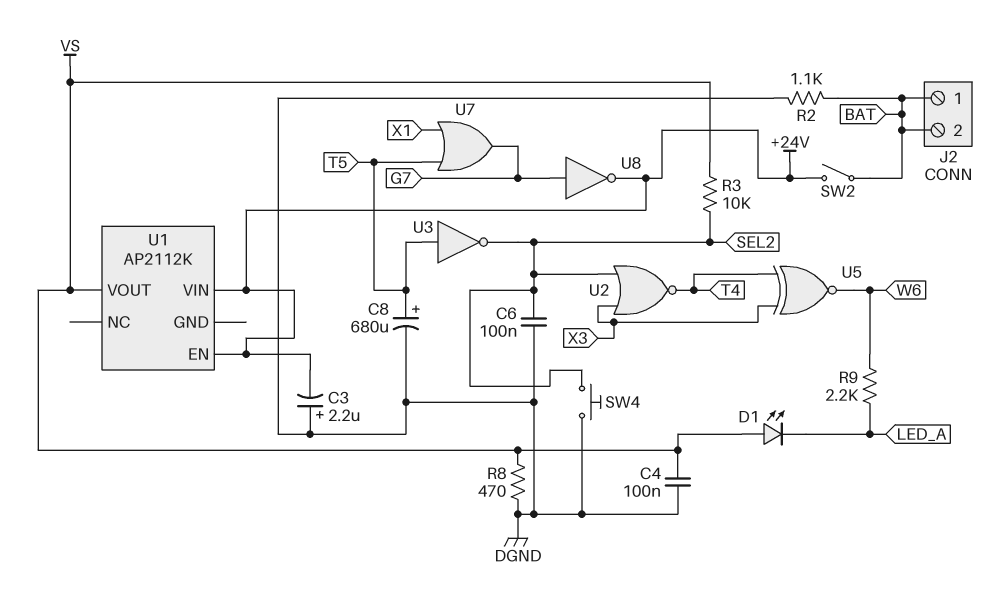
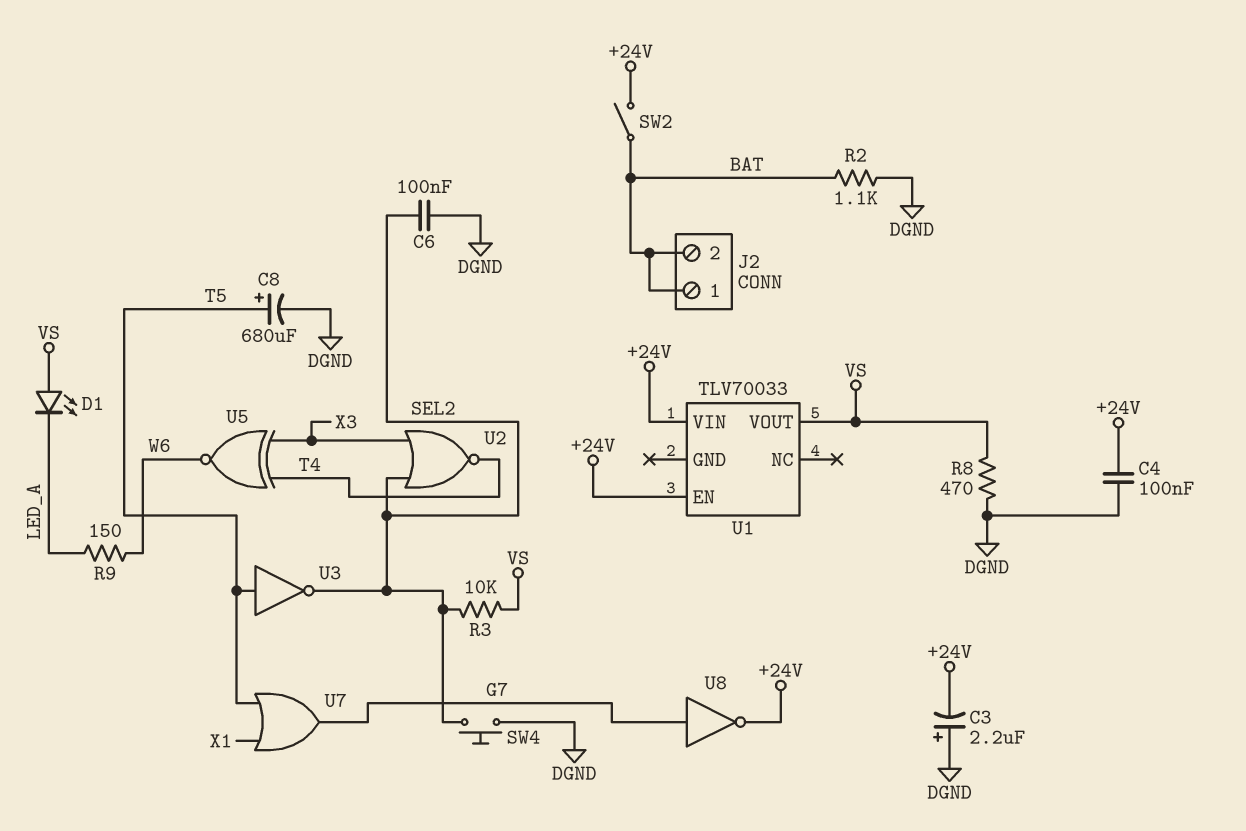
C4: 100nF (DGND, VS) -> 100nF (+24V, DGND)
R9: 2.2k (LED_A, W6) -> 150 (LED_A, W6)
U1: AP2112K -> TLV70033

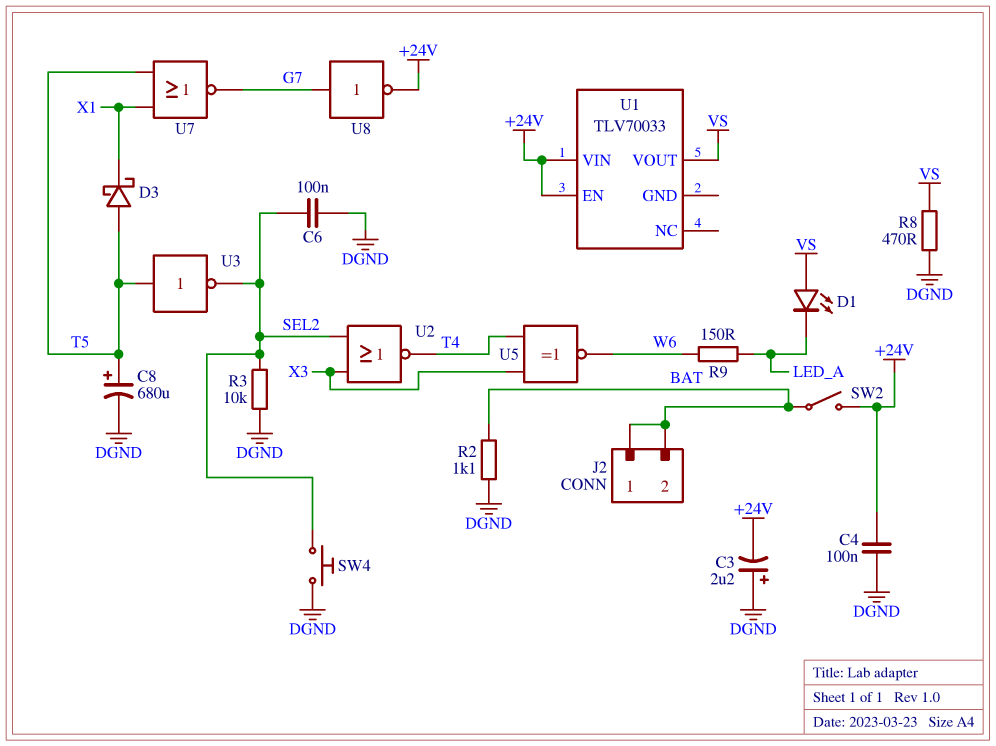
D3: none -> schottky (A T5, K X1)
R3: 10k (SEL2, VS) -> 10k (DGND, SEL2)
U7: OR (in T5, in X1, out G7) -> NOR (in T5, in X1, out G7)

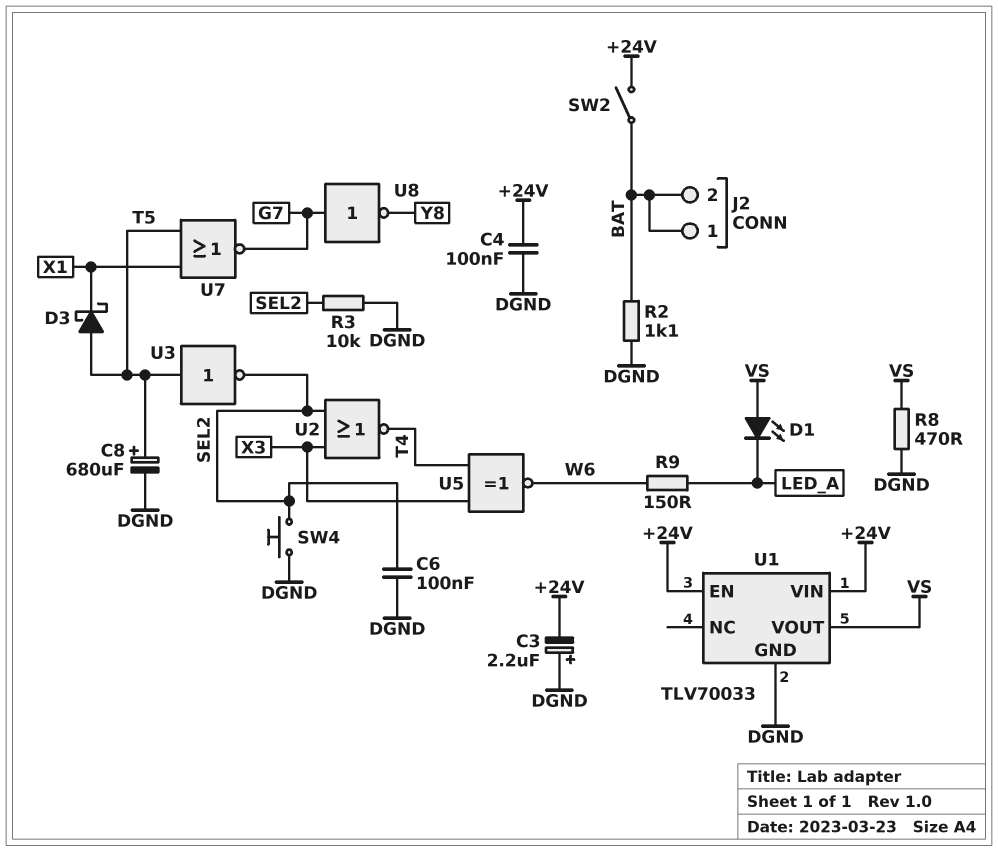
U1 pin GND: none -> DGND
U8: NOT (in G7, out +24V) -> NOT (in G7, out Y8)

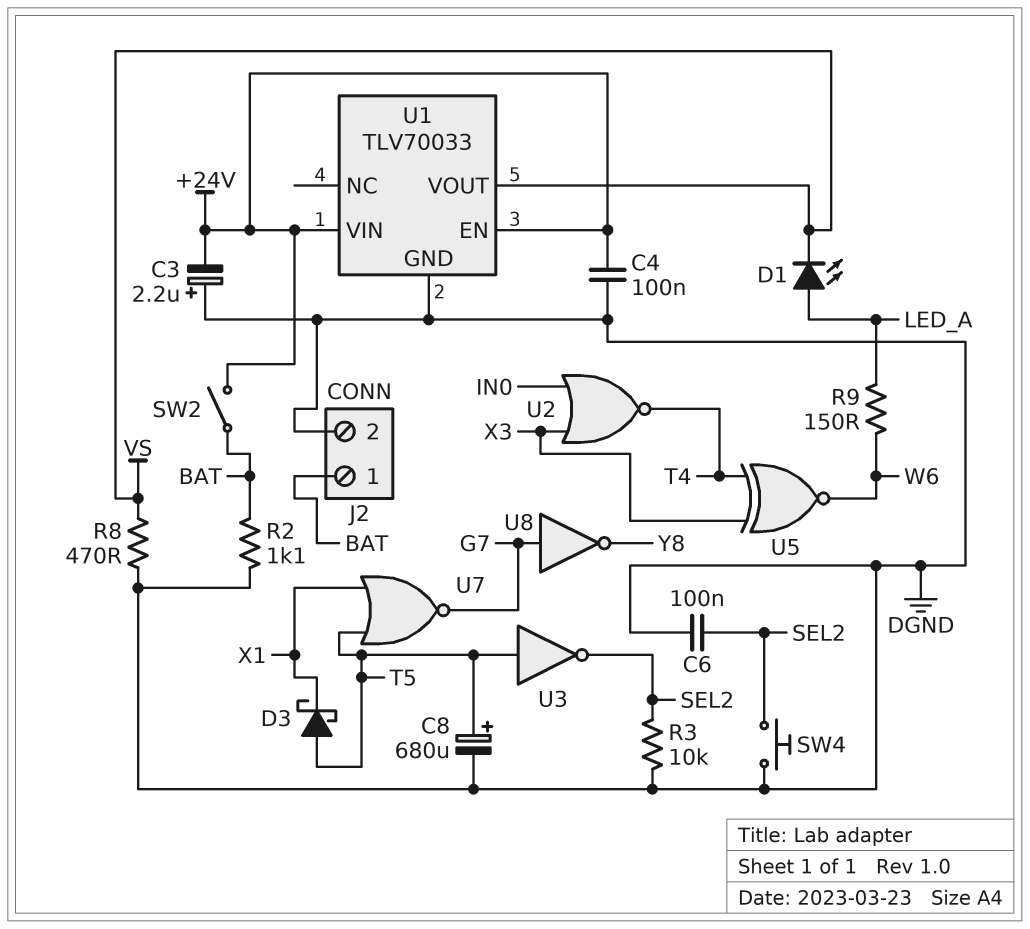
D1: LED (A VS, K LED_A) -> LED (A LED_A, K VS)
J2 pin 2: BAT -> DGND
U2: NOR (in SEL2, in X3, out T4) -> NOR (in IN0, in X3, out T4)

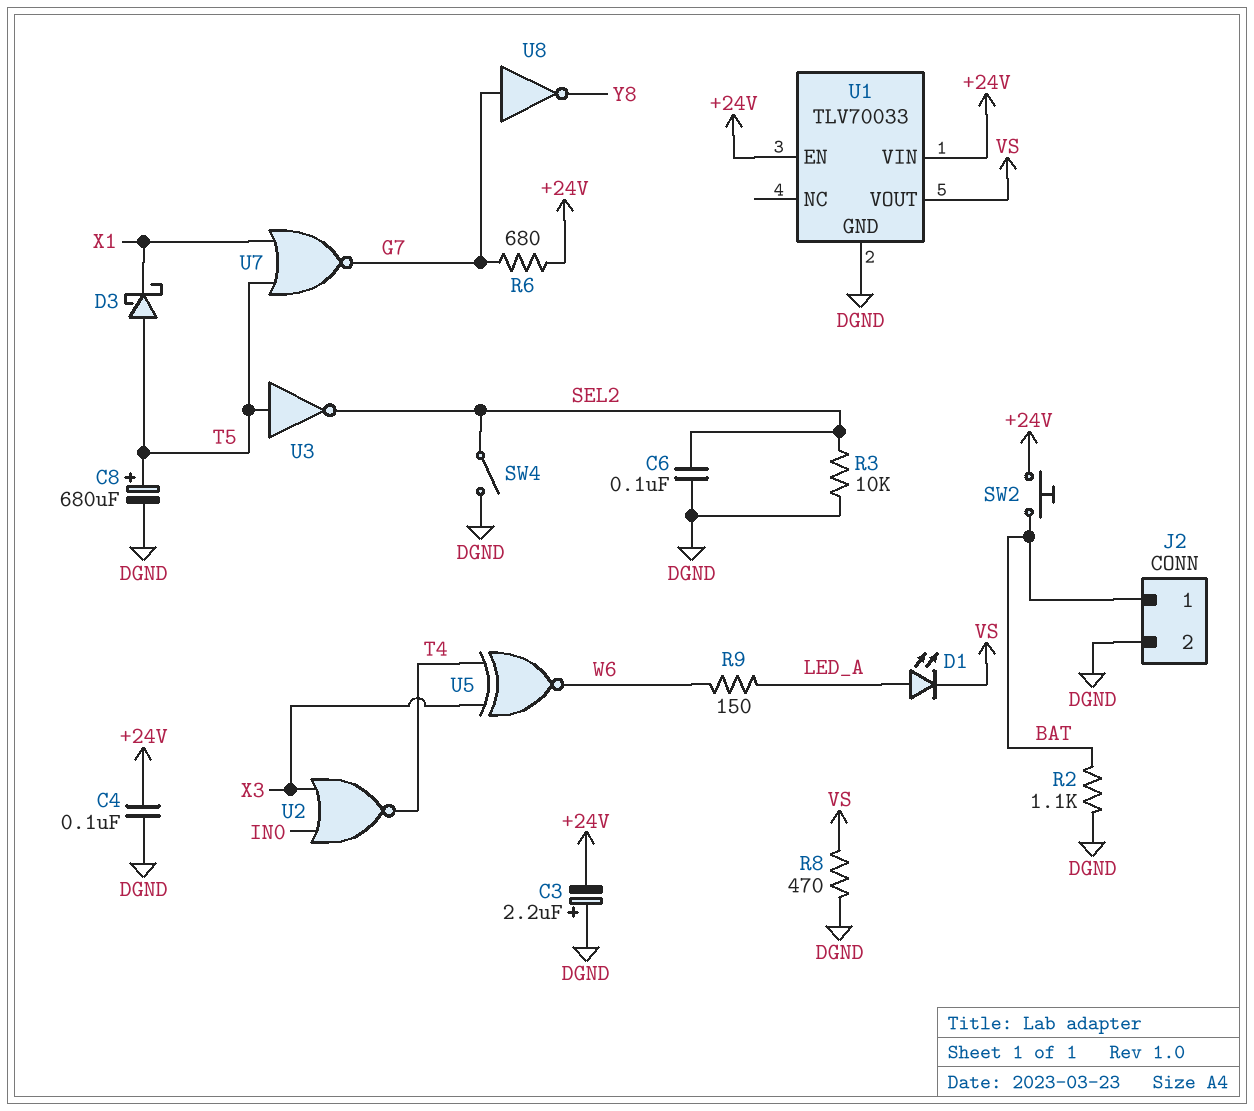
R6: none -> 680 (+24V, G7)
SW2: switch (+24V, BAT) -> button (+24V, BAT)
SW4: button (DGND, SEL2) -> switch (DGND, SEL2)

